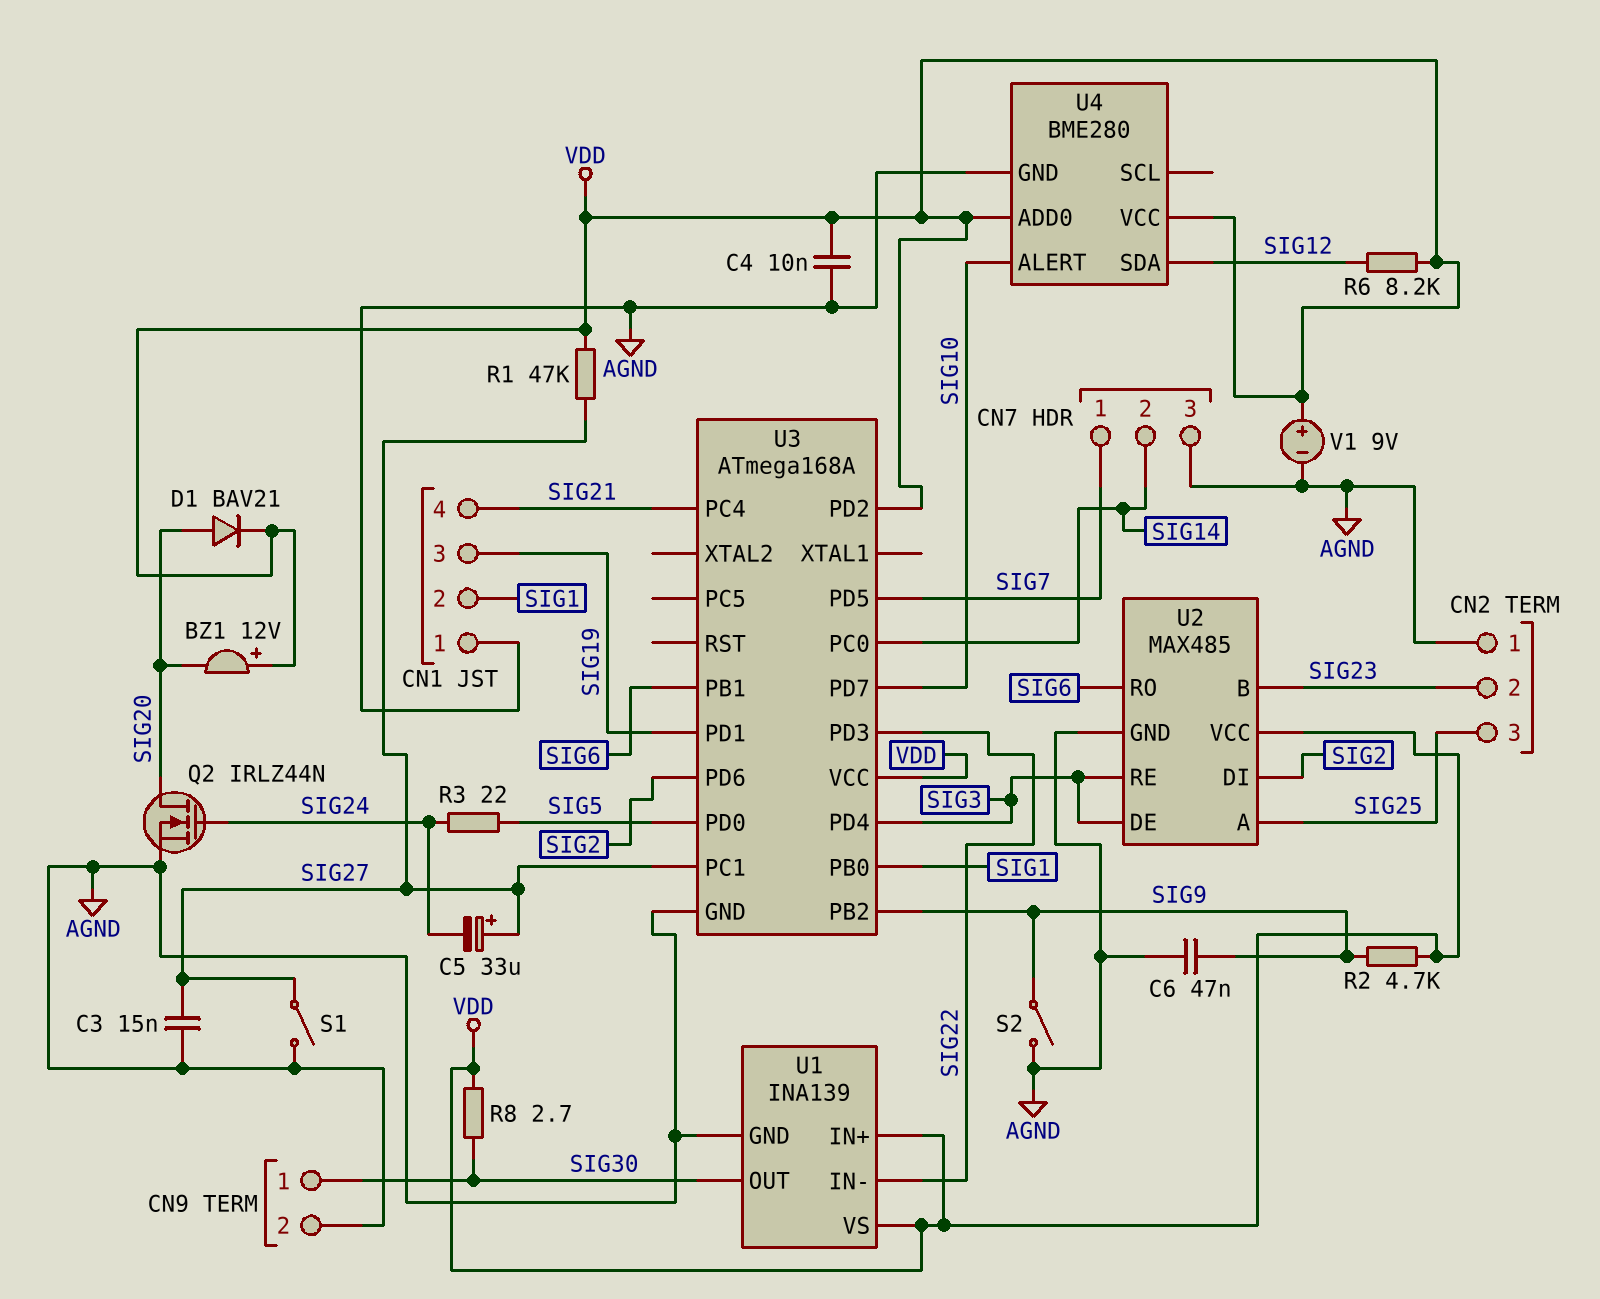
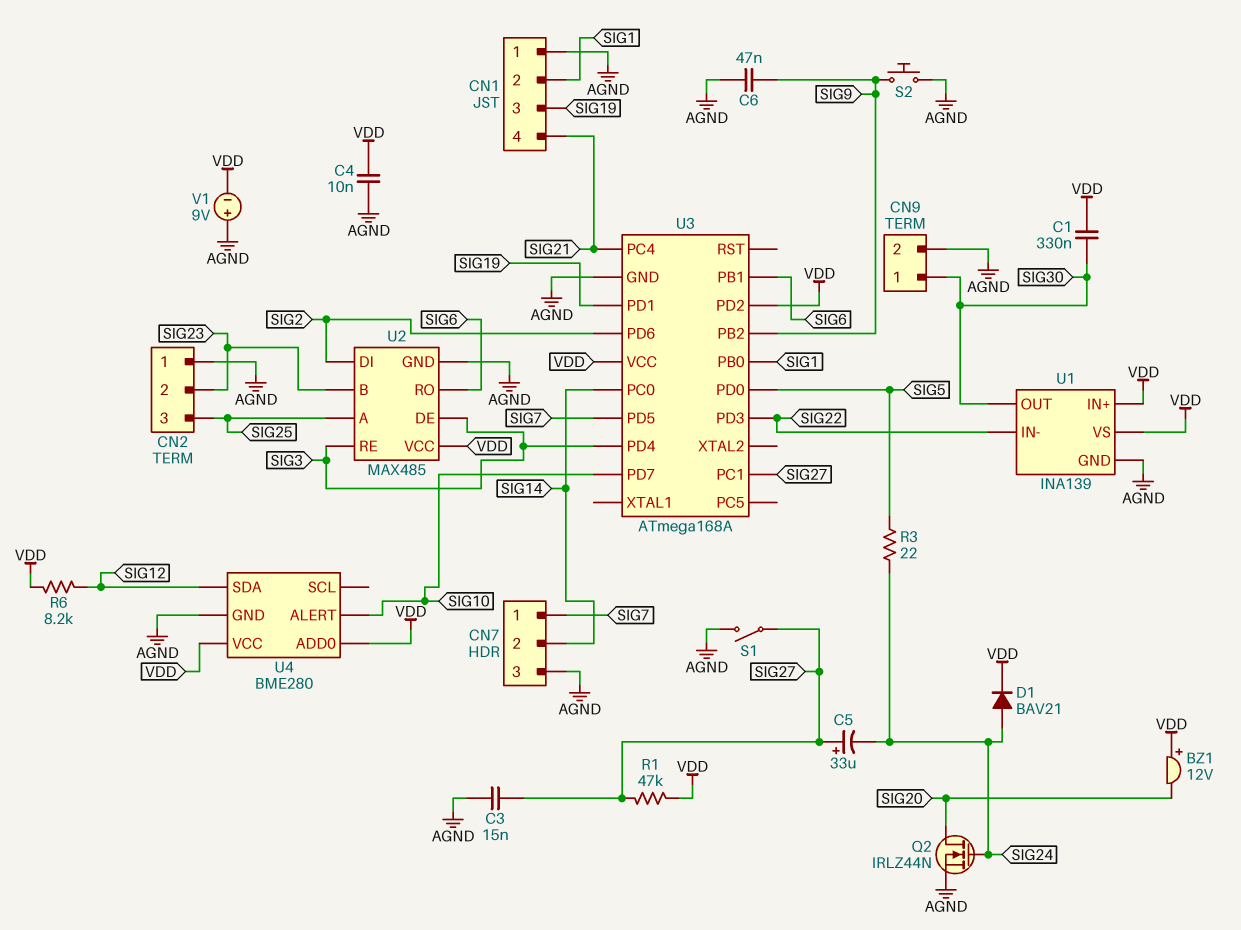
C1: none -> 330nF (SIG30, VDD)
D1: diode BAV21 (A SIG20, K VDD) -> diode BAV21 (A SIG24, K VDD)
R2: 4.7k (SIG9, VDD) -> none
R8: 2.7 (SIG30, VDD) -> none
S2: switch (AGND, SIG9) -> button (AGND, SIG9)
V1: 9V (plus VDD, minus AGND) -> 9V (plus AGND, minus VDD)

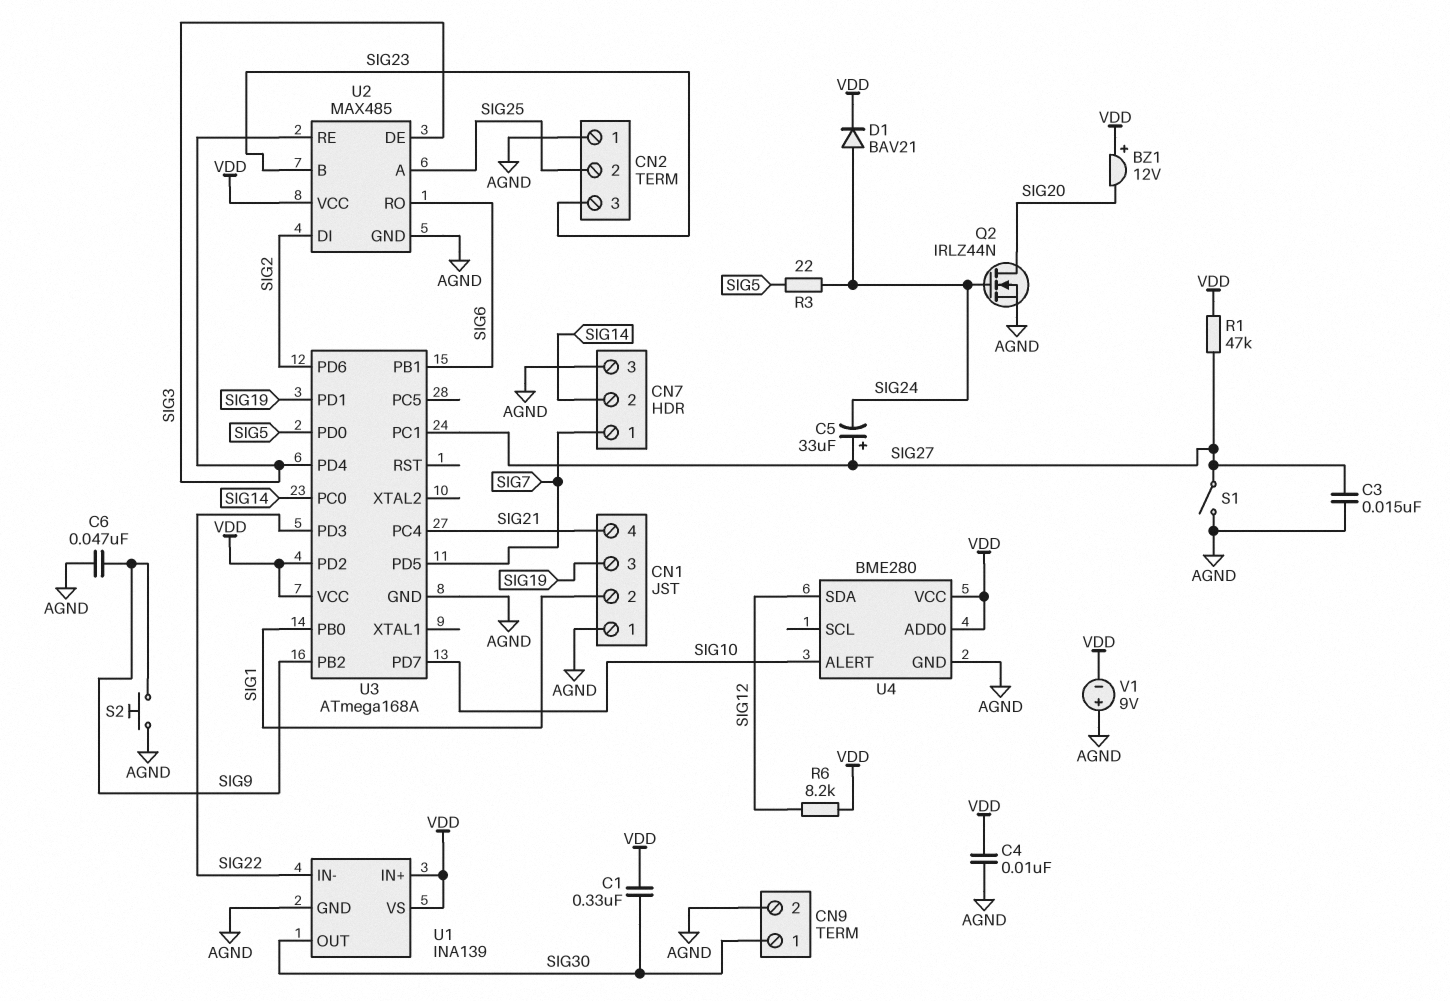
CN2 pin 2: SIG23 -> SIG25
CN2 pin 3: SIG25 -> SIG23

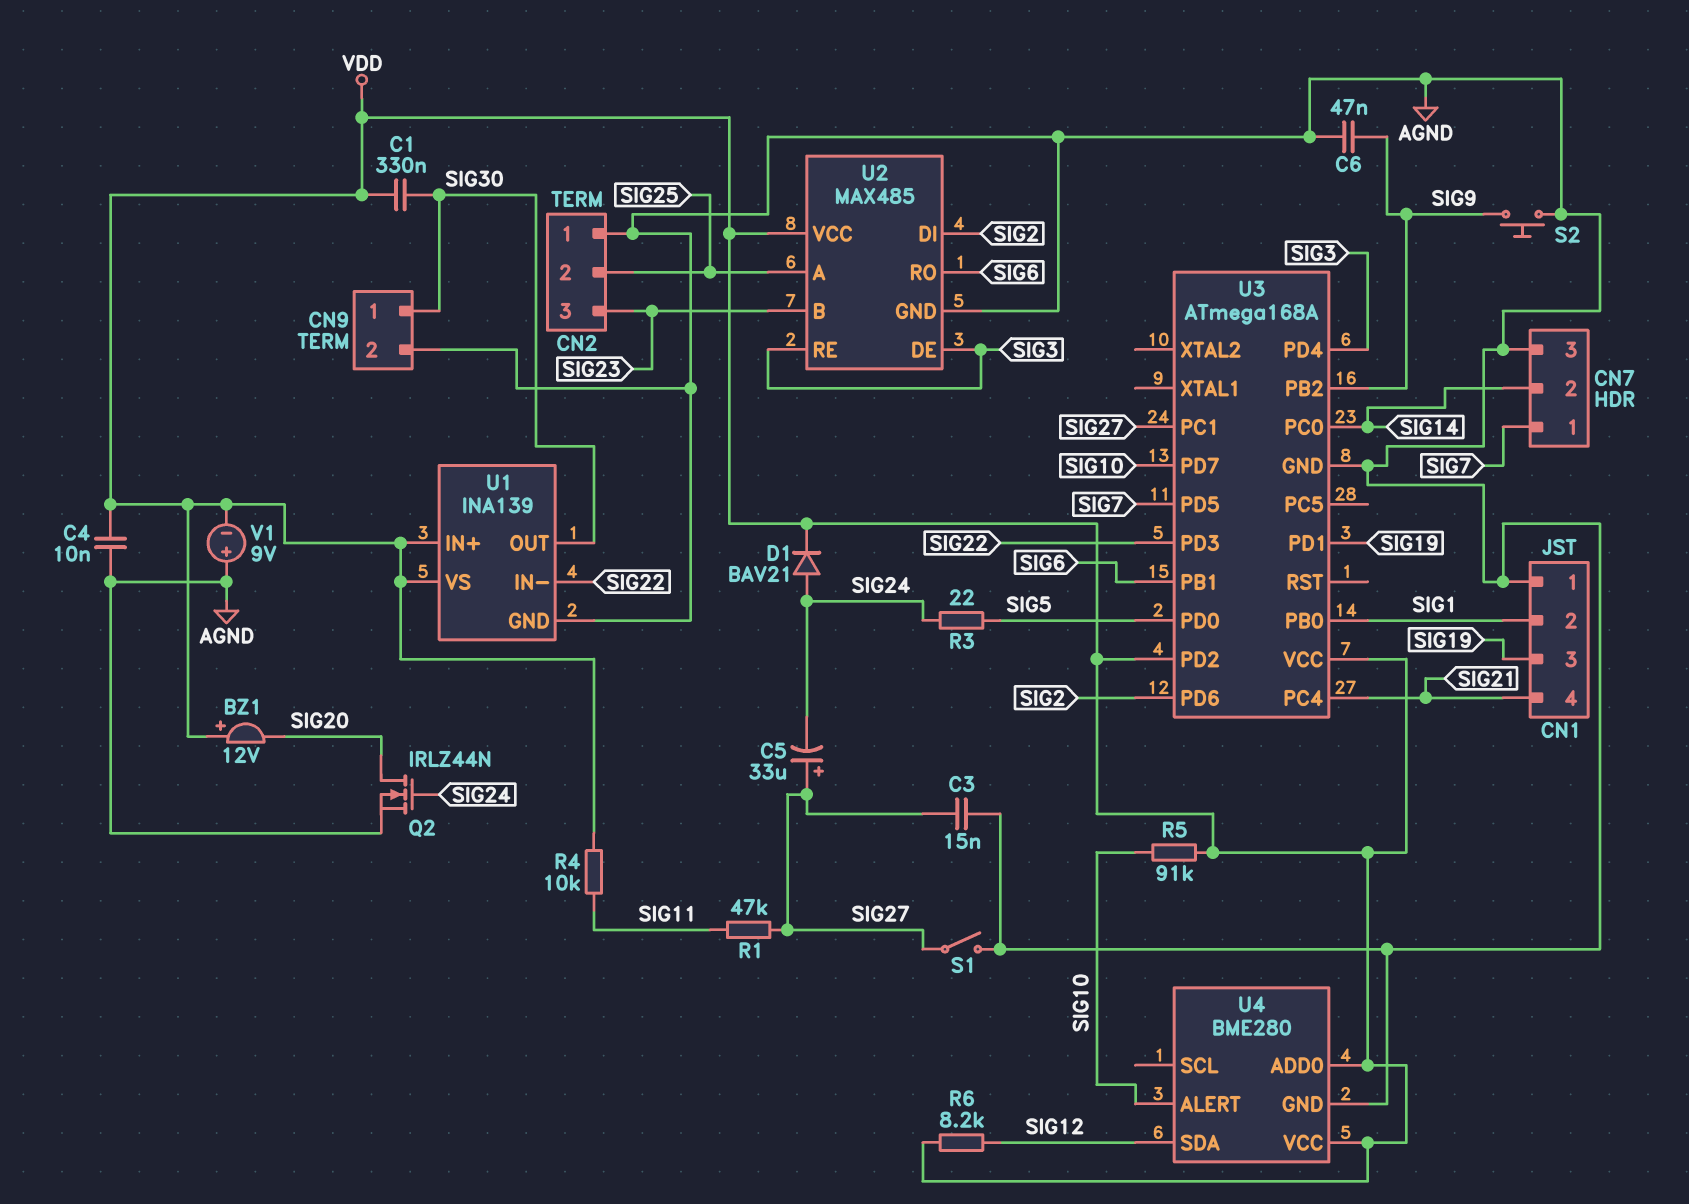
R1: 47k (SIG27, VDD) -> 47k (SIG11, SIG27)
R4: none -> 10k (SIG11, VDD)
R5: none -> 91k (SIG10, VDD)

